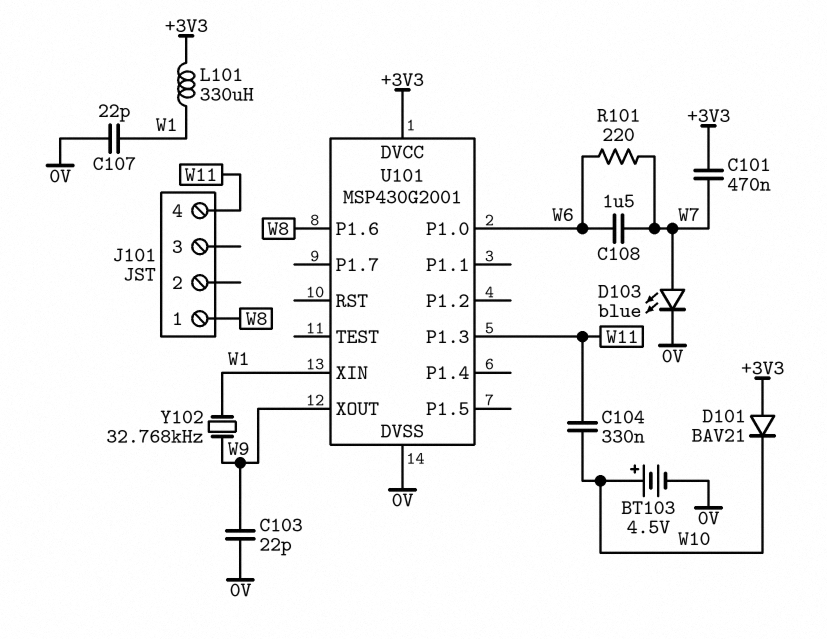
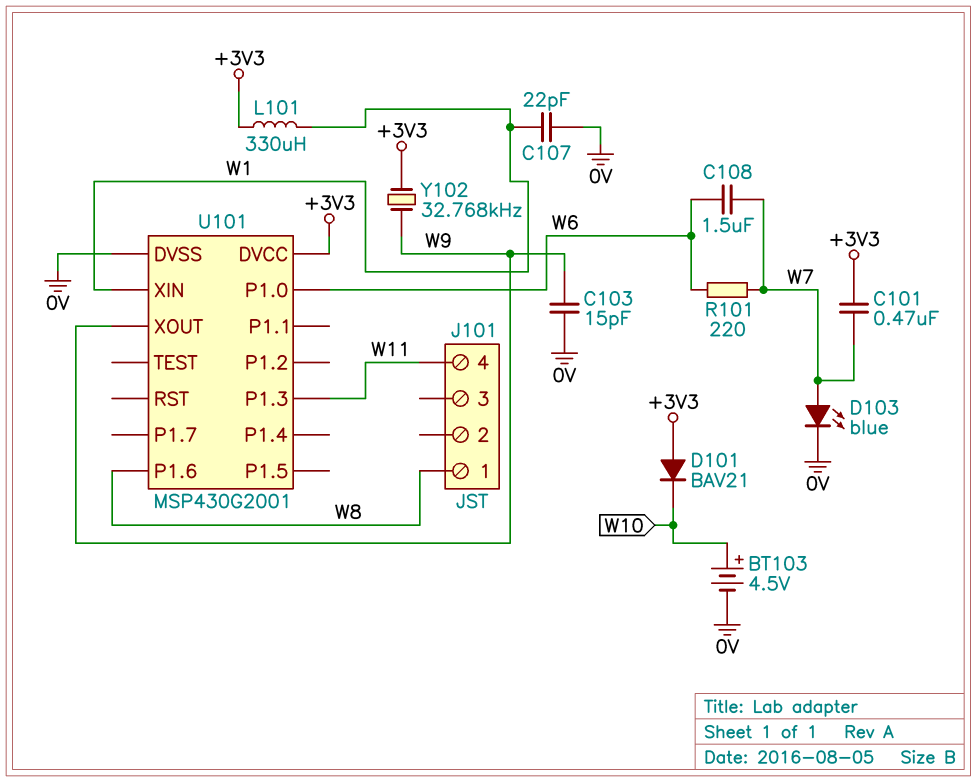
C103: 22pF (0V, W9) -> 15pF (0V, W9)
C104: 330nF (W10, W11) -> none
Y102: 32.768kHz (W1, W9) -> 32.768kHz (+3V3, W9)

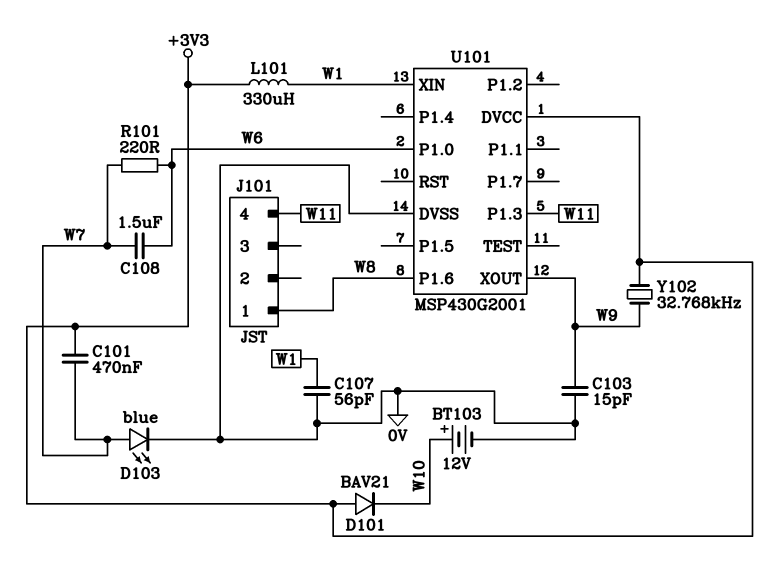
BT103: 4.5V (plus W10, minus 0V) -> 12V (plus W10, minus 0V)
C107: 22pF (0V, W1) -> 56pF (0V, W1)

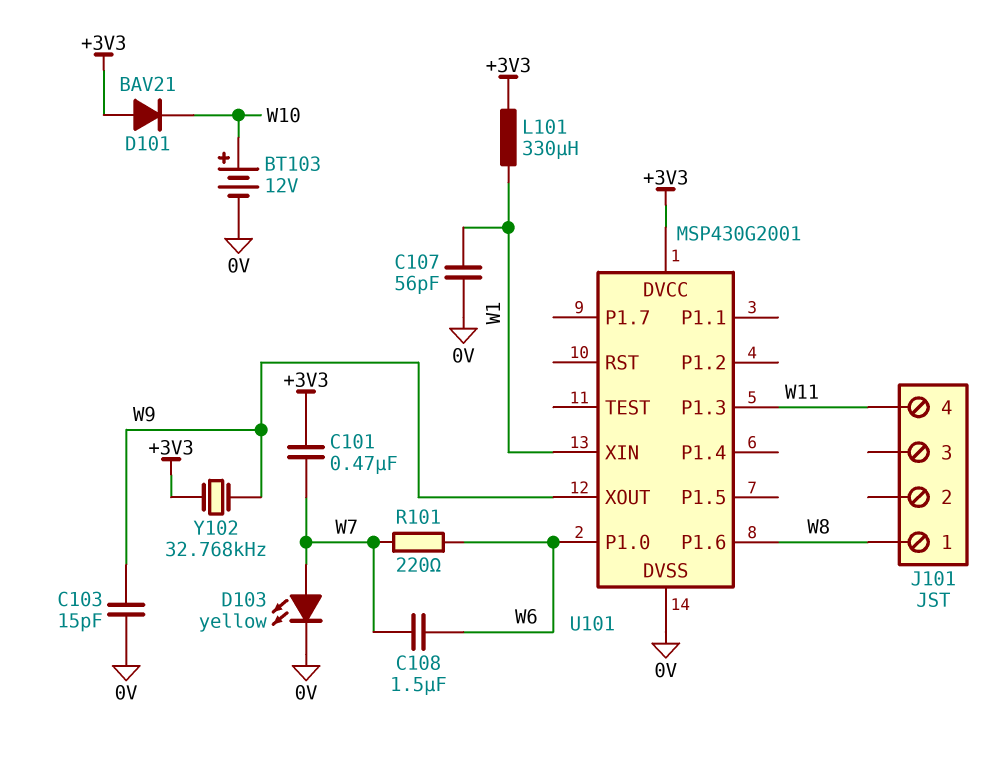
D103: LED blue (A W7, K 0V) -> LED yellow (A W7, K 0V)

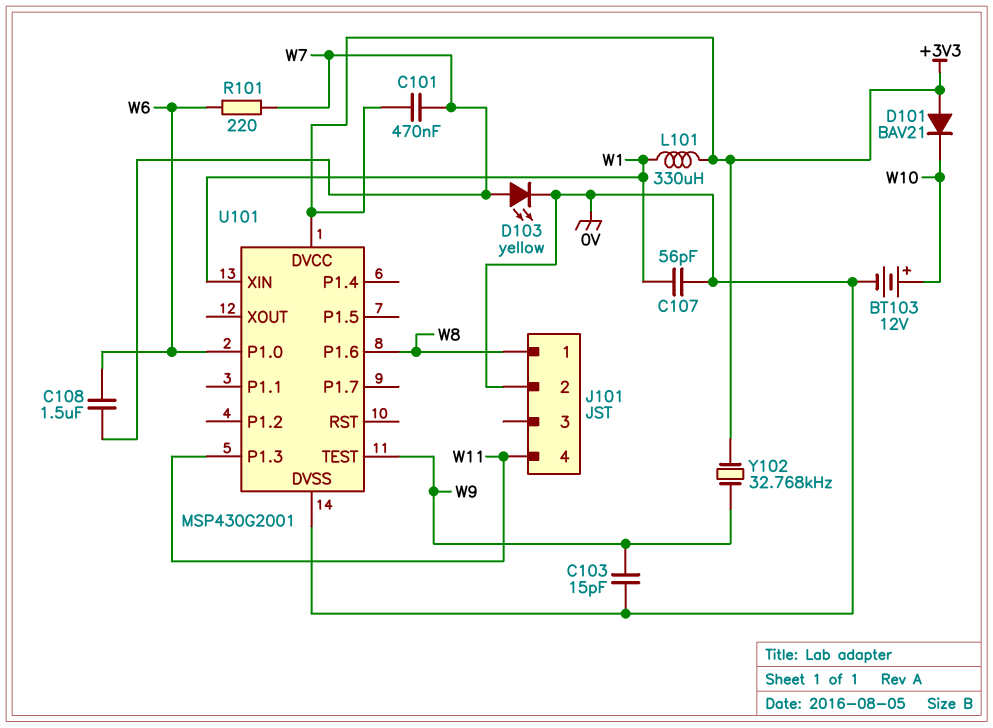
J101 pin 2: none -> 0V
U101 pin TEST: none -> W9
U101 pin XOUT: W9 -> none

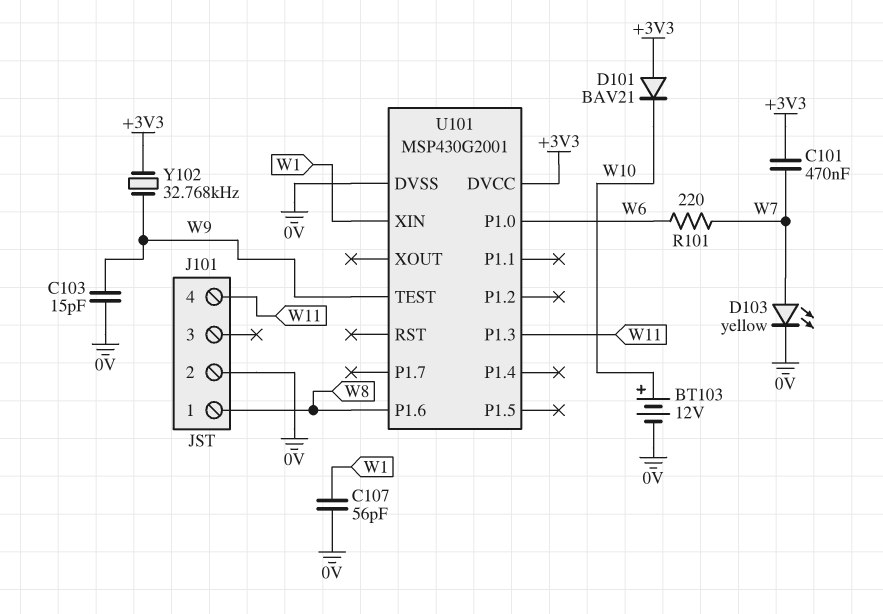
C108: 1.5uF (W6, W7) -> none
L101: 330uH (+3V3, W1) -> none

